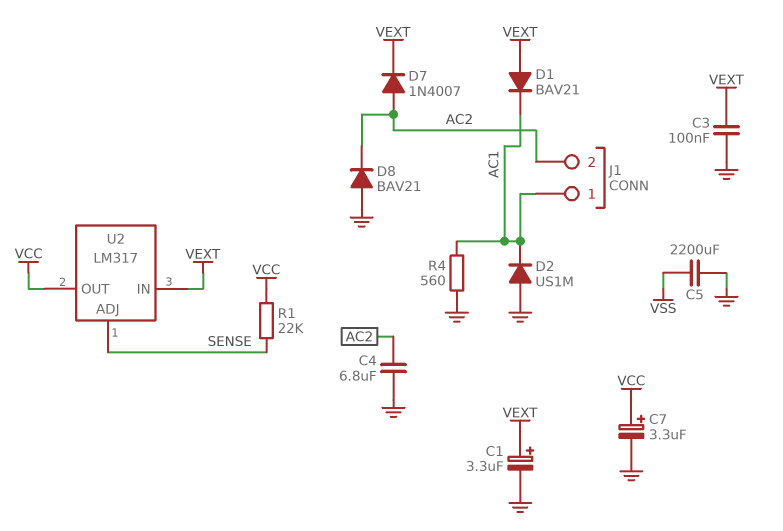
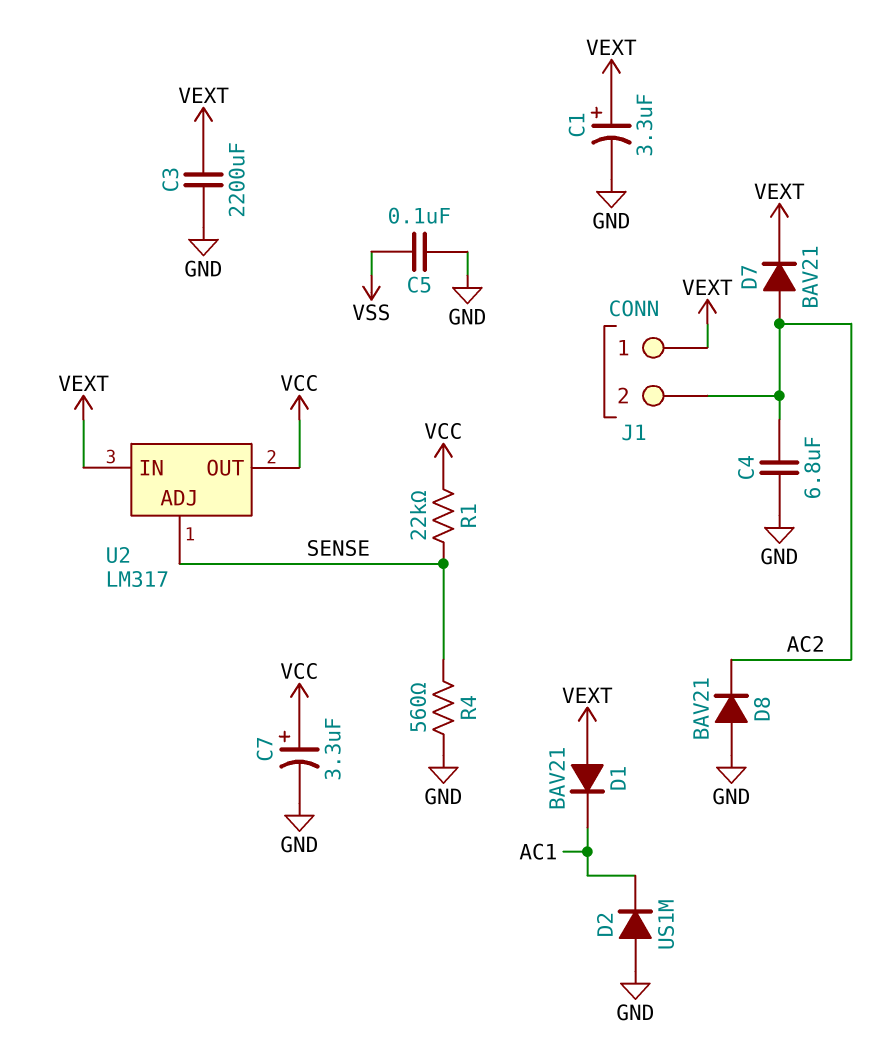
C3: 100nF (GND, VEXT) -> 2200uF (GND, VEXT)
C5: 2200uF (GND, VSS) -> 100nF (GND, VSS)
D7: diode 1N4007 (A AC2, K VEXT) -> diode BAV21 (A AC2, K VEXT)
J1 pin 1: AC1 -> VEXT
R4: 560 (AC1, GND) -> 560 (GND, SENSE)

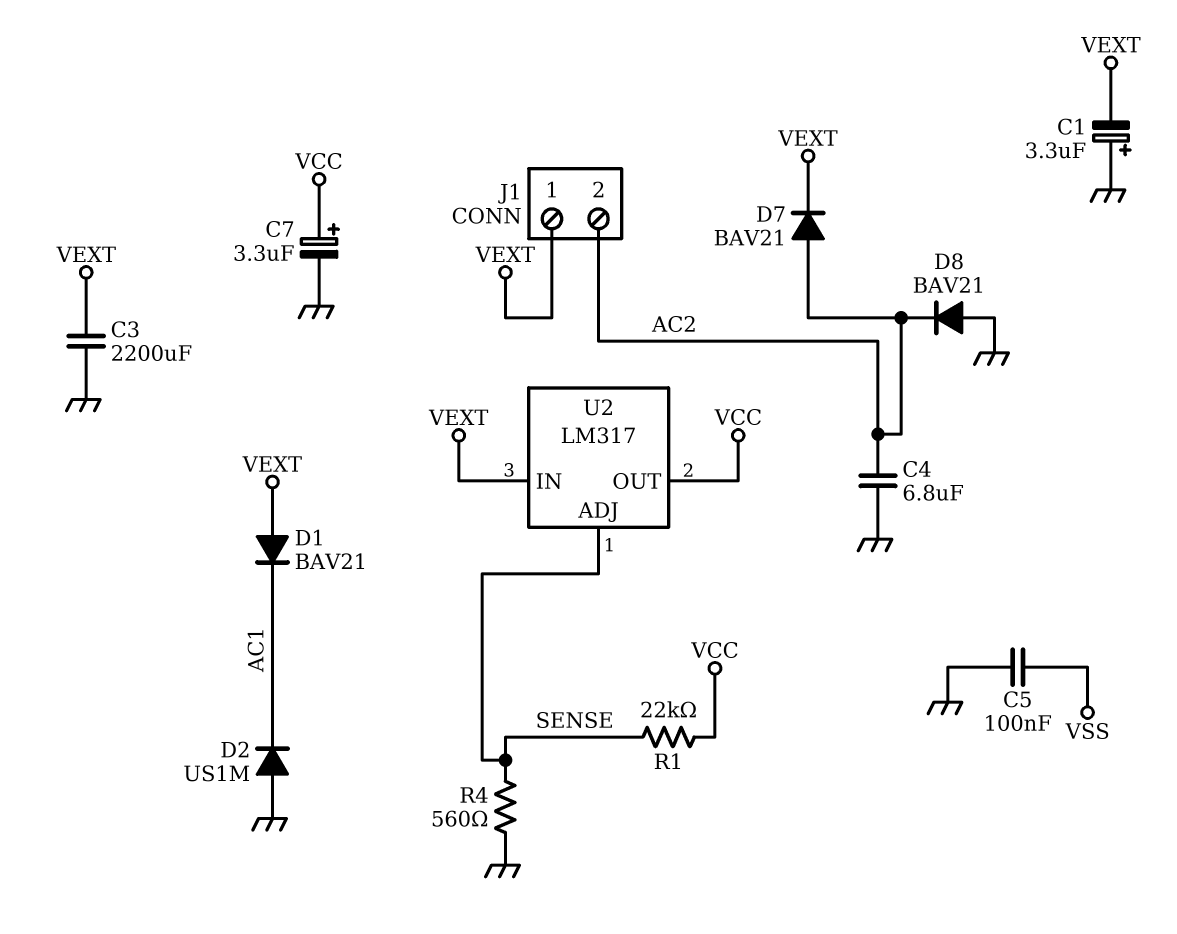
C1: 3.3uF (plus VEXT, minus GND) -> 3.3uF (plus GND, minus VEXT)

